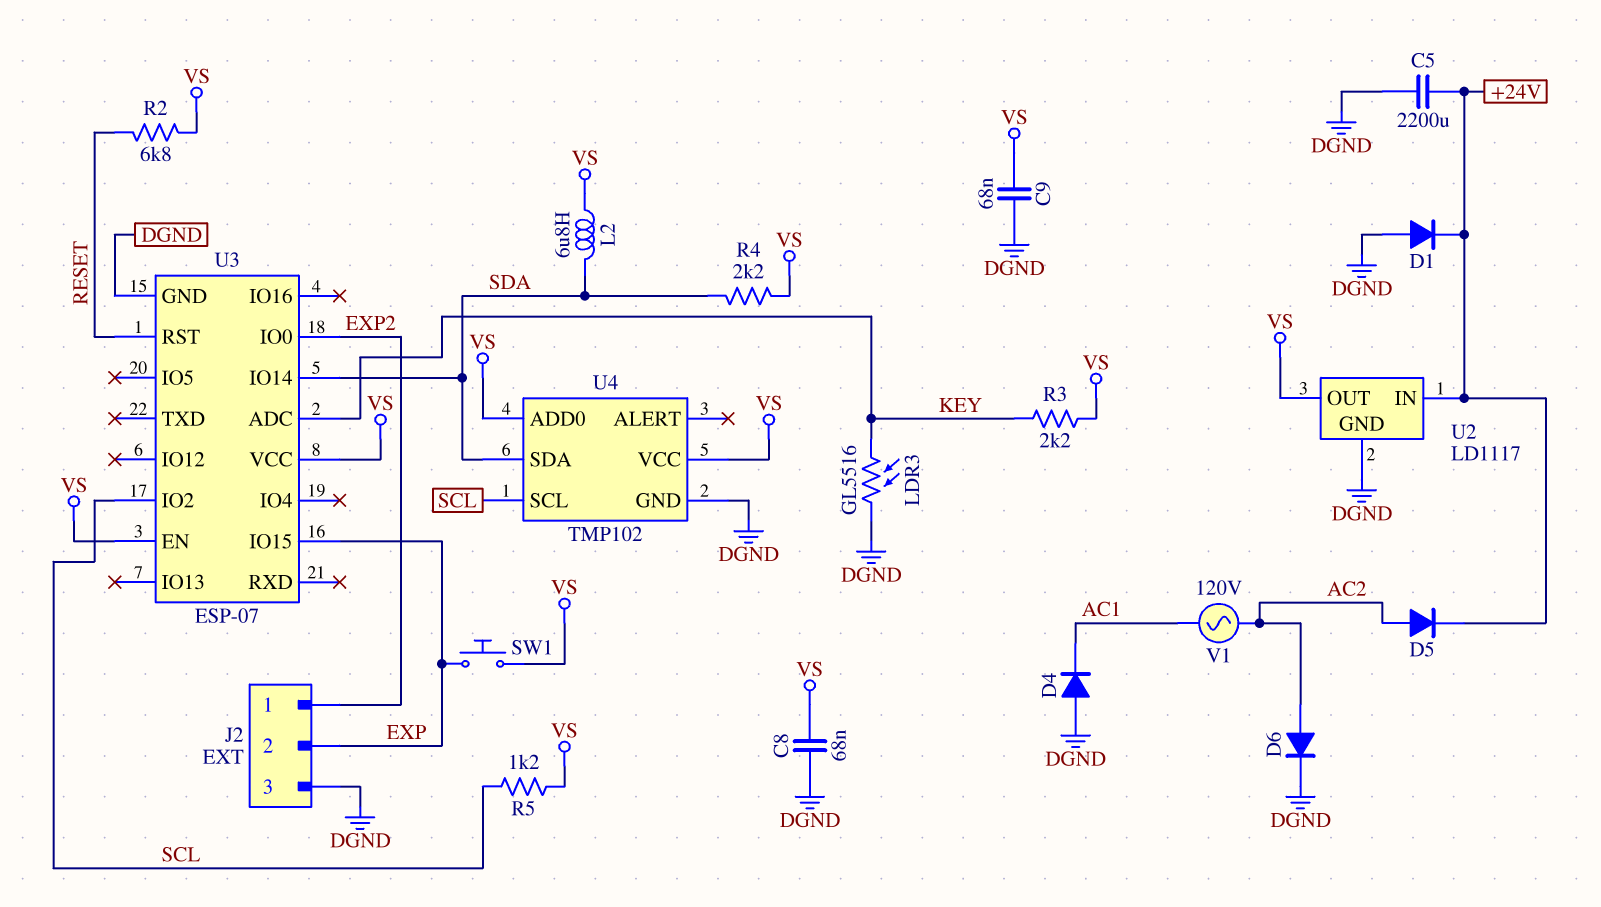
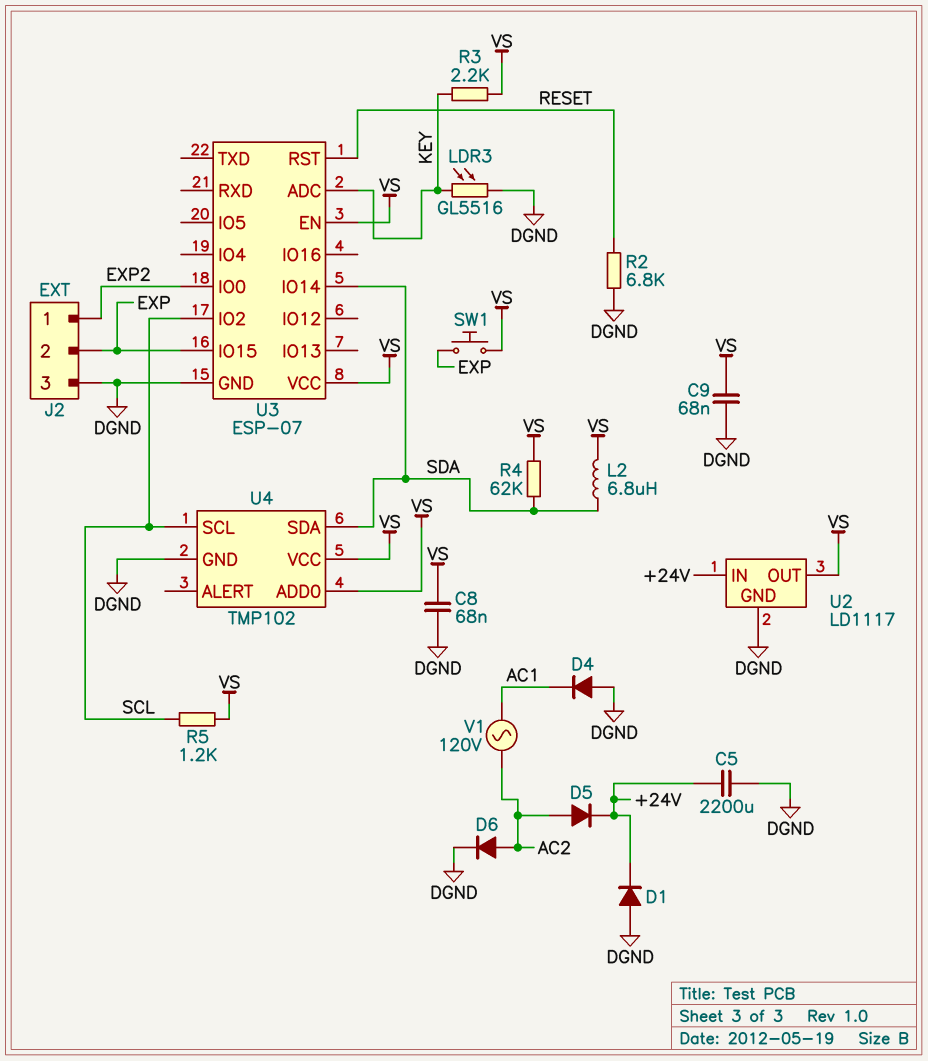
R2: 6.8k (RESET, VS) -> 6.8k (DGND, RESET)
R4: 2.2k (SDA, VS) -> 62k (SDA, VS)

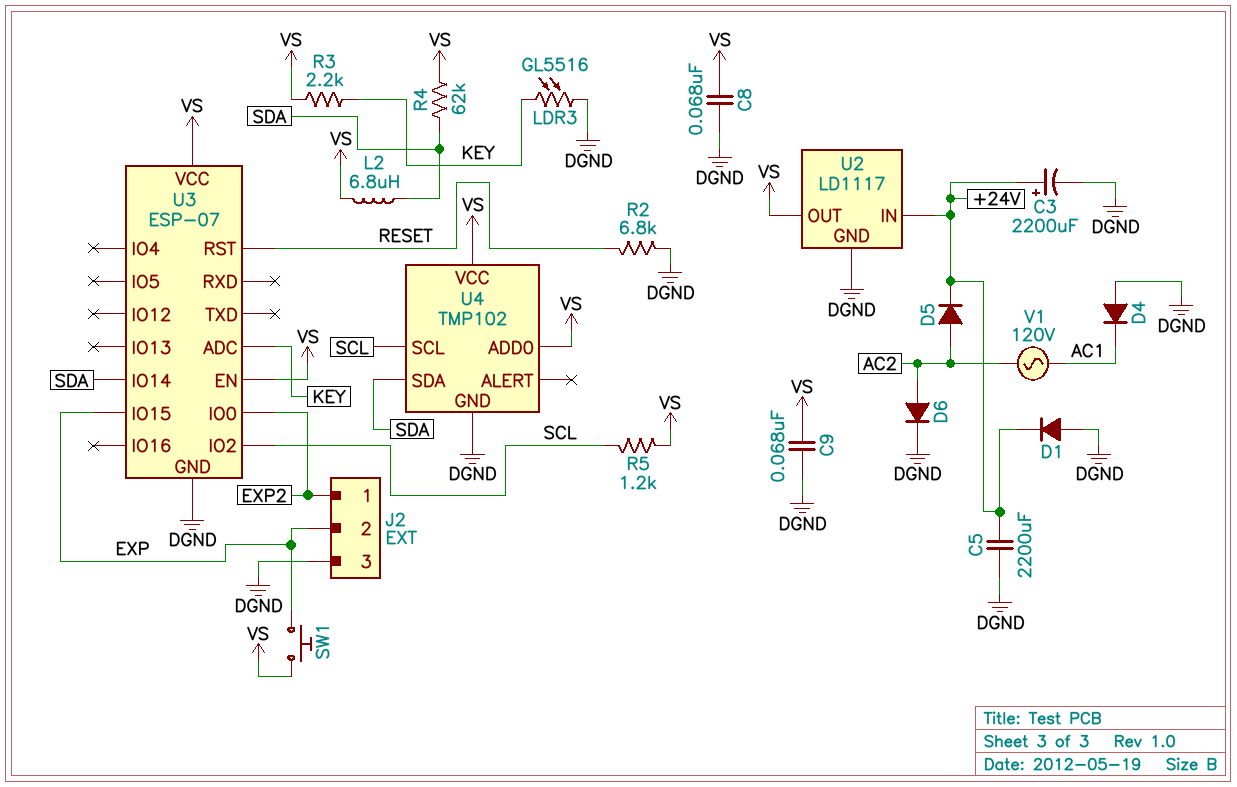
C3: none -> 2200uF (plus +24V, minus DGND)

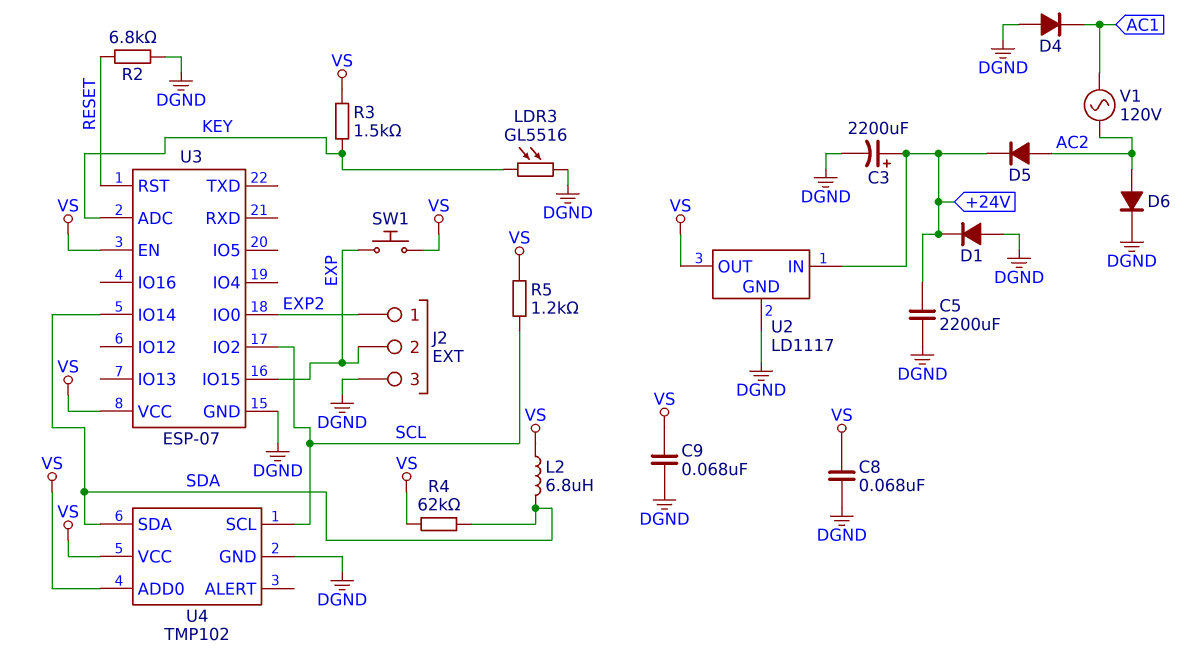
R3: 2.2k (KEY, VS) -> 1.5k (KEY, VS)

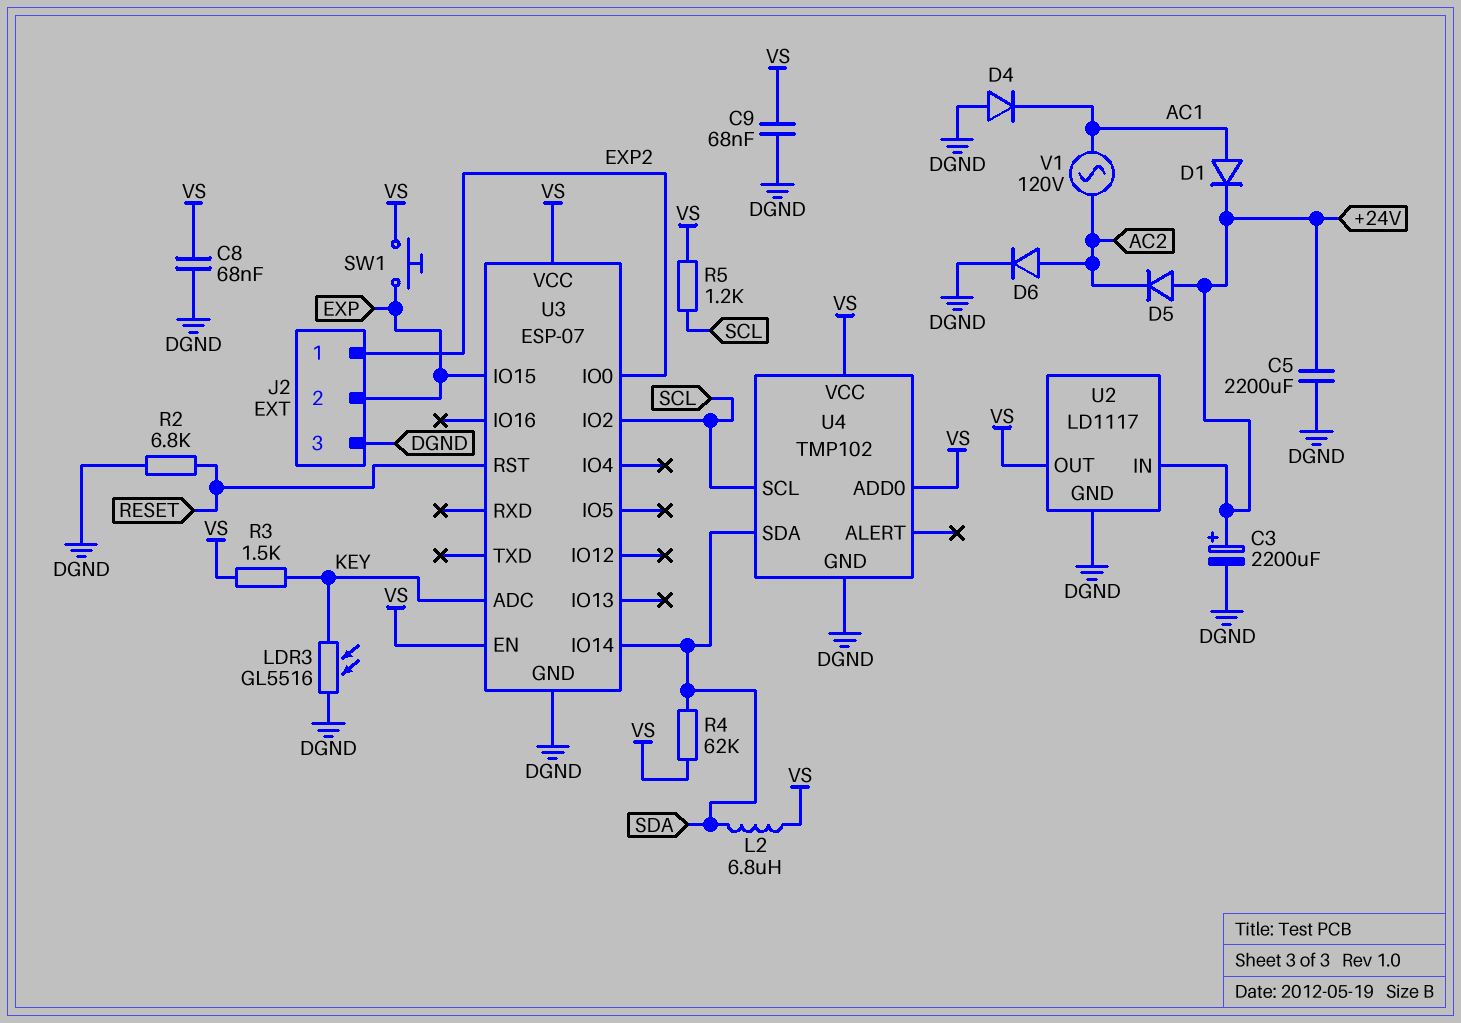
D1: diode (A DGND, K +24V) -> diode (A AC1, K +24V)
D5: diode (A AC2, K +24V) -> diode (A +24V, K AC2)

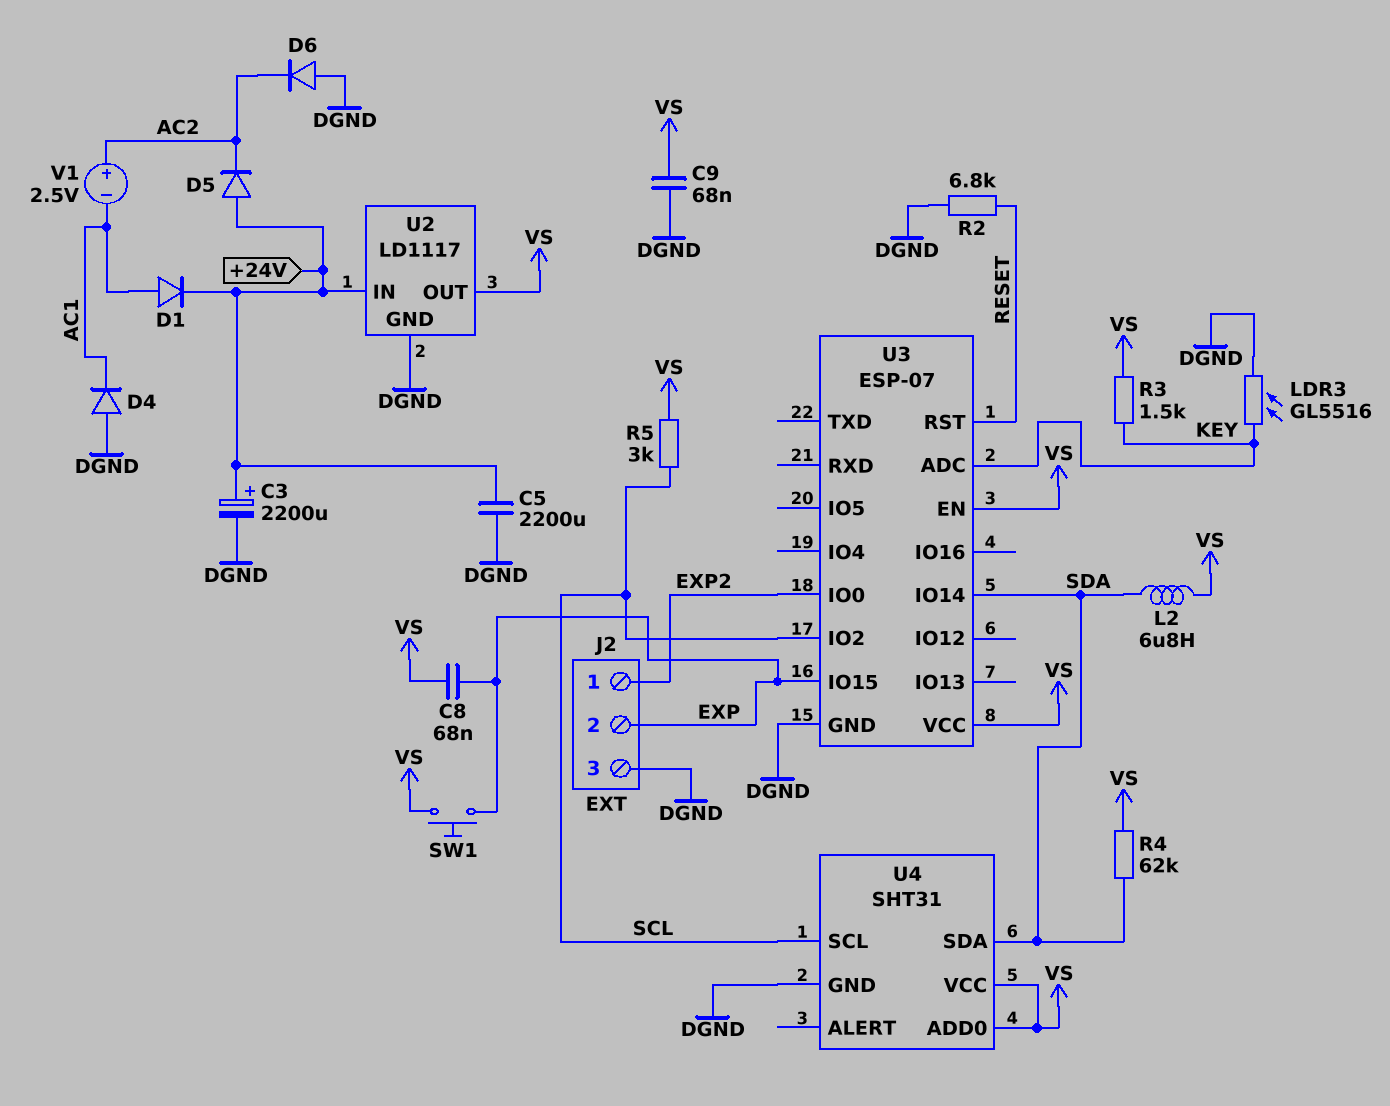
C8: 68nF (DGND, VS) -> 68nF (EXP, VS)
D6: diode (A AC2, K DGND) -> diode (A DGND, K AC2)
R5: 1.2k (SCL, VS) -> 3k (SCL, VS)
U4: TMP102 -> SHT31
V1: AC 120V (AC1, AC2) -> 2.5V (plus AC2, minus AC1)

